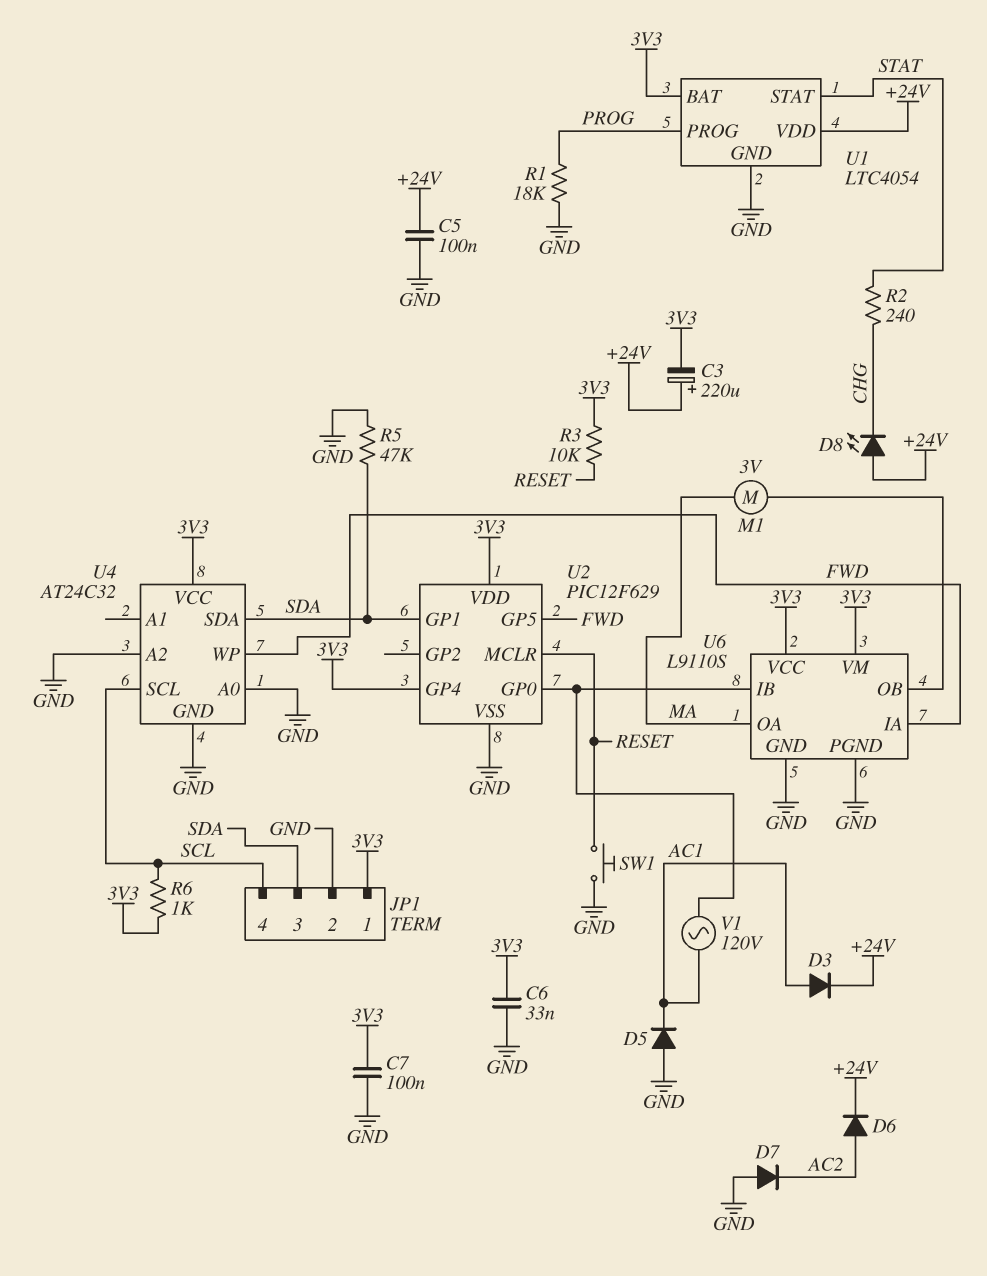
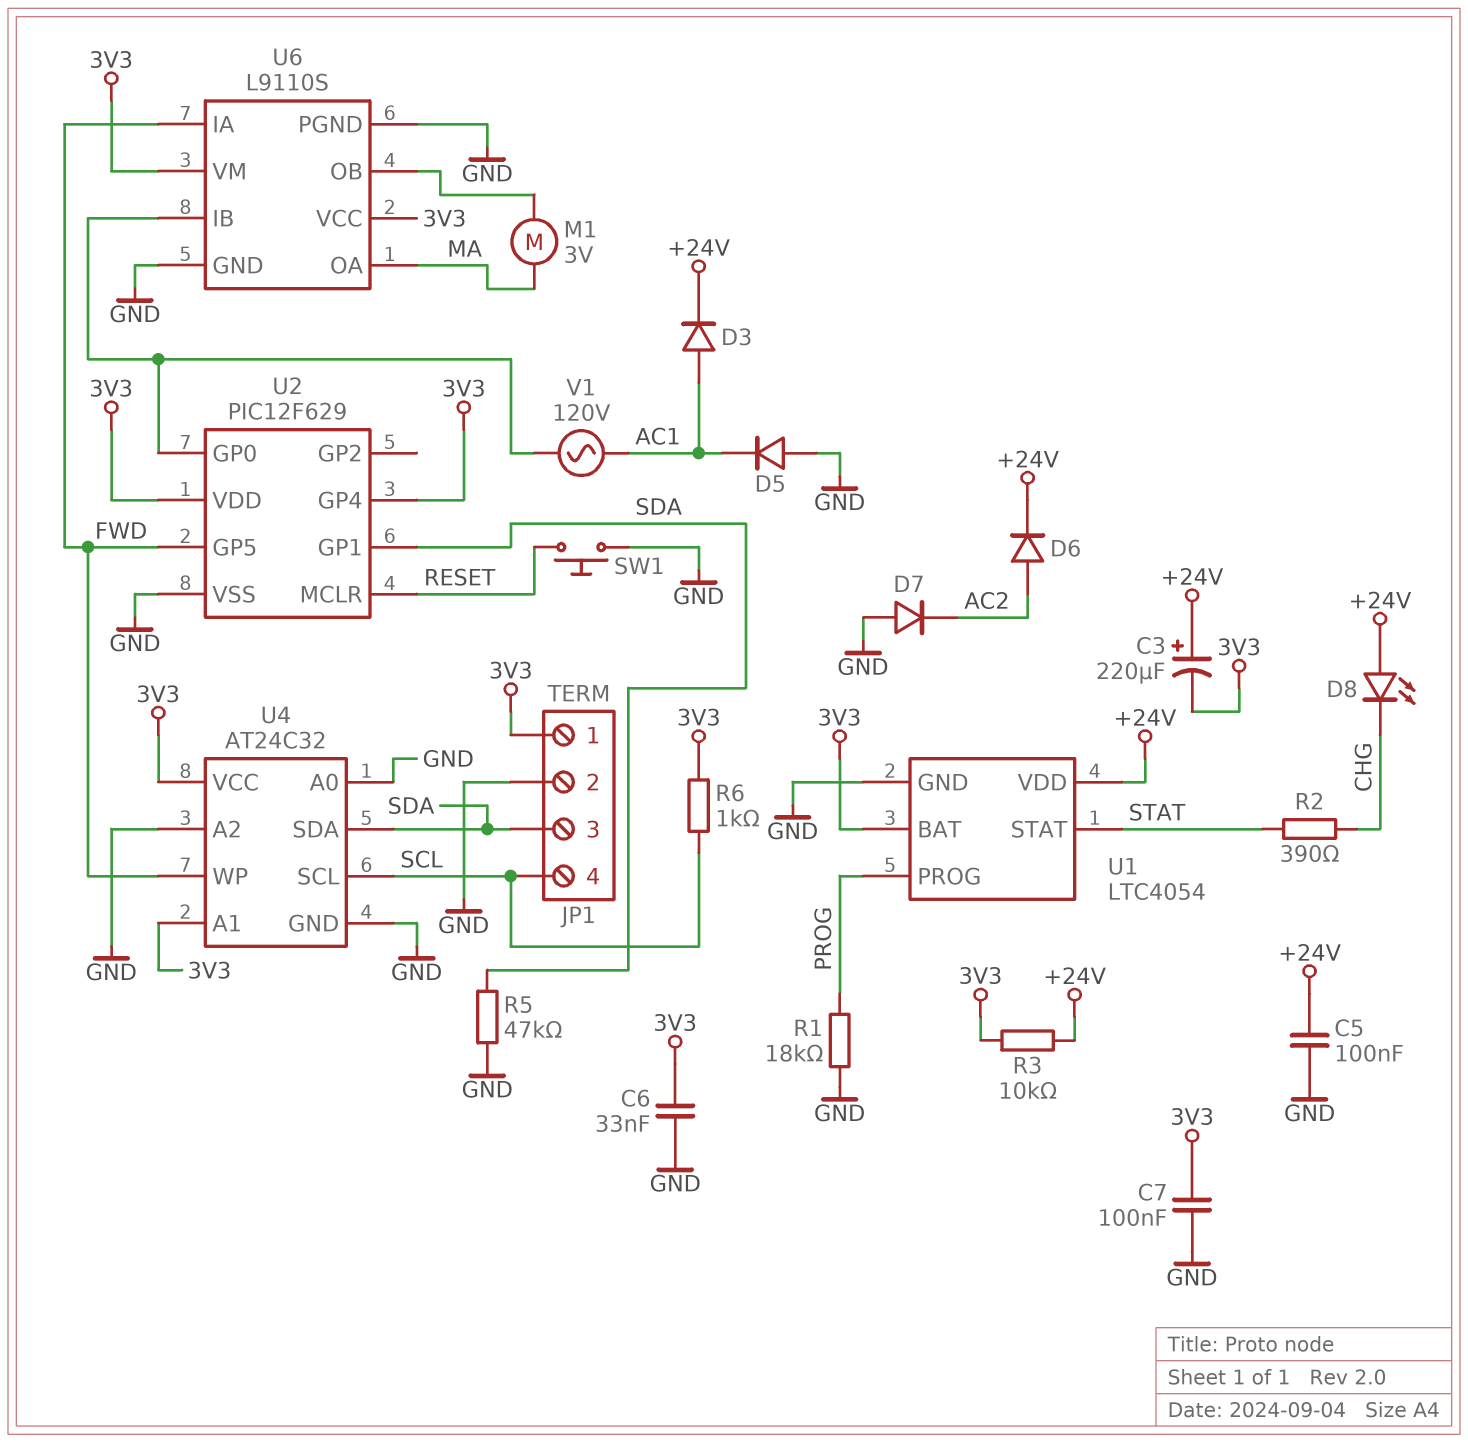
R2: 240 (CHG, STAT) -> 390 (CHG, STAT)
R3: 10k (3V3, RESET) -> 10k (+24V, 3V3)
U4 pin A1: none -> 3V3

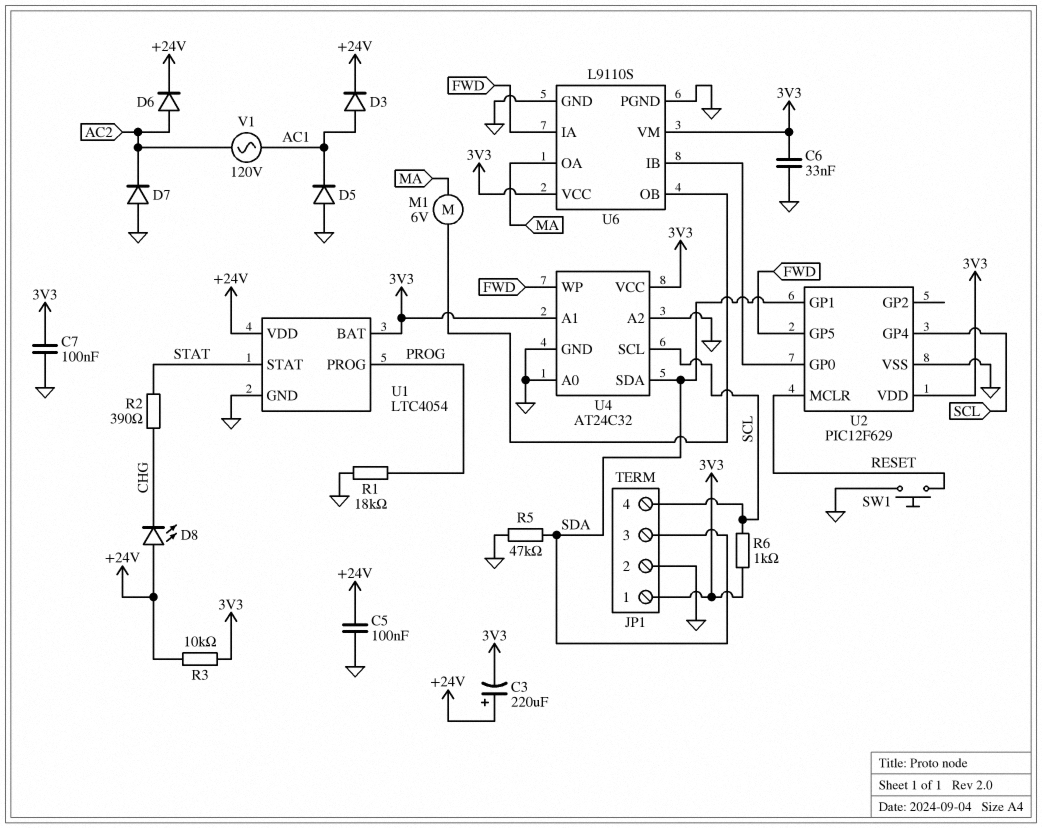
M1: motor 3V (MA, U6/OB) -> motor 6V (MA, U6/OB)
U2 pin GP4: 3V3 -> SCL
V1: AC 120V (AC1, U2/GP0) -> AC 120V (AC1, AC2)

